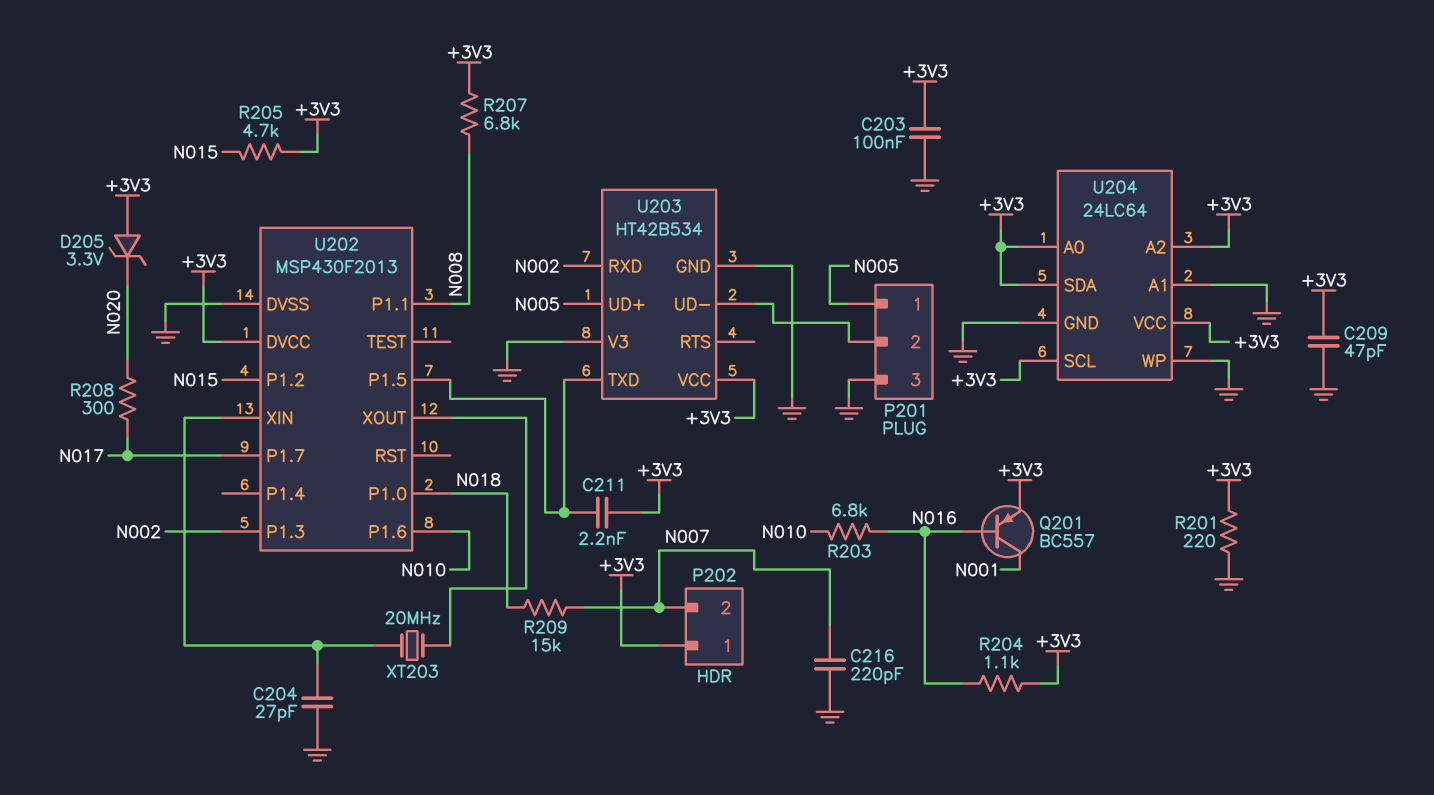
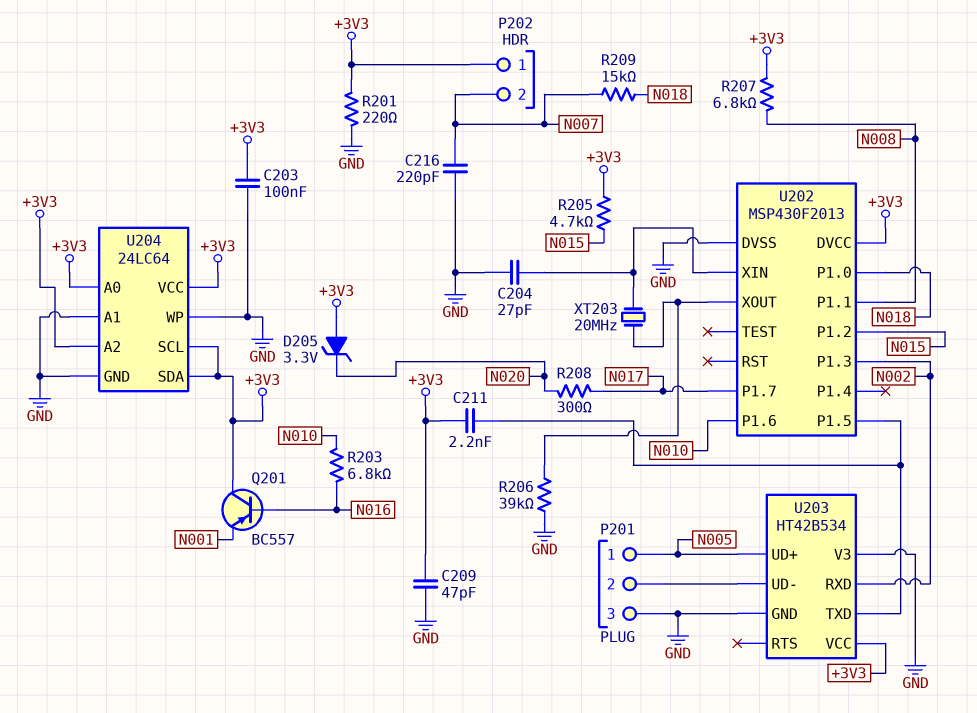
Q201: PNP BC557 (B N016, C N001, E +3V3) -> PNP BC557 (B N016, C +3V3, E N001)
R204: 1.1k (+3V3, N016) -> none
R206: none -> 39k (GND, U202/XOUT)

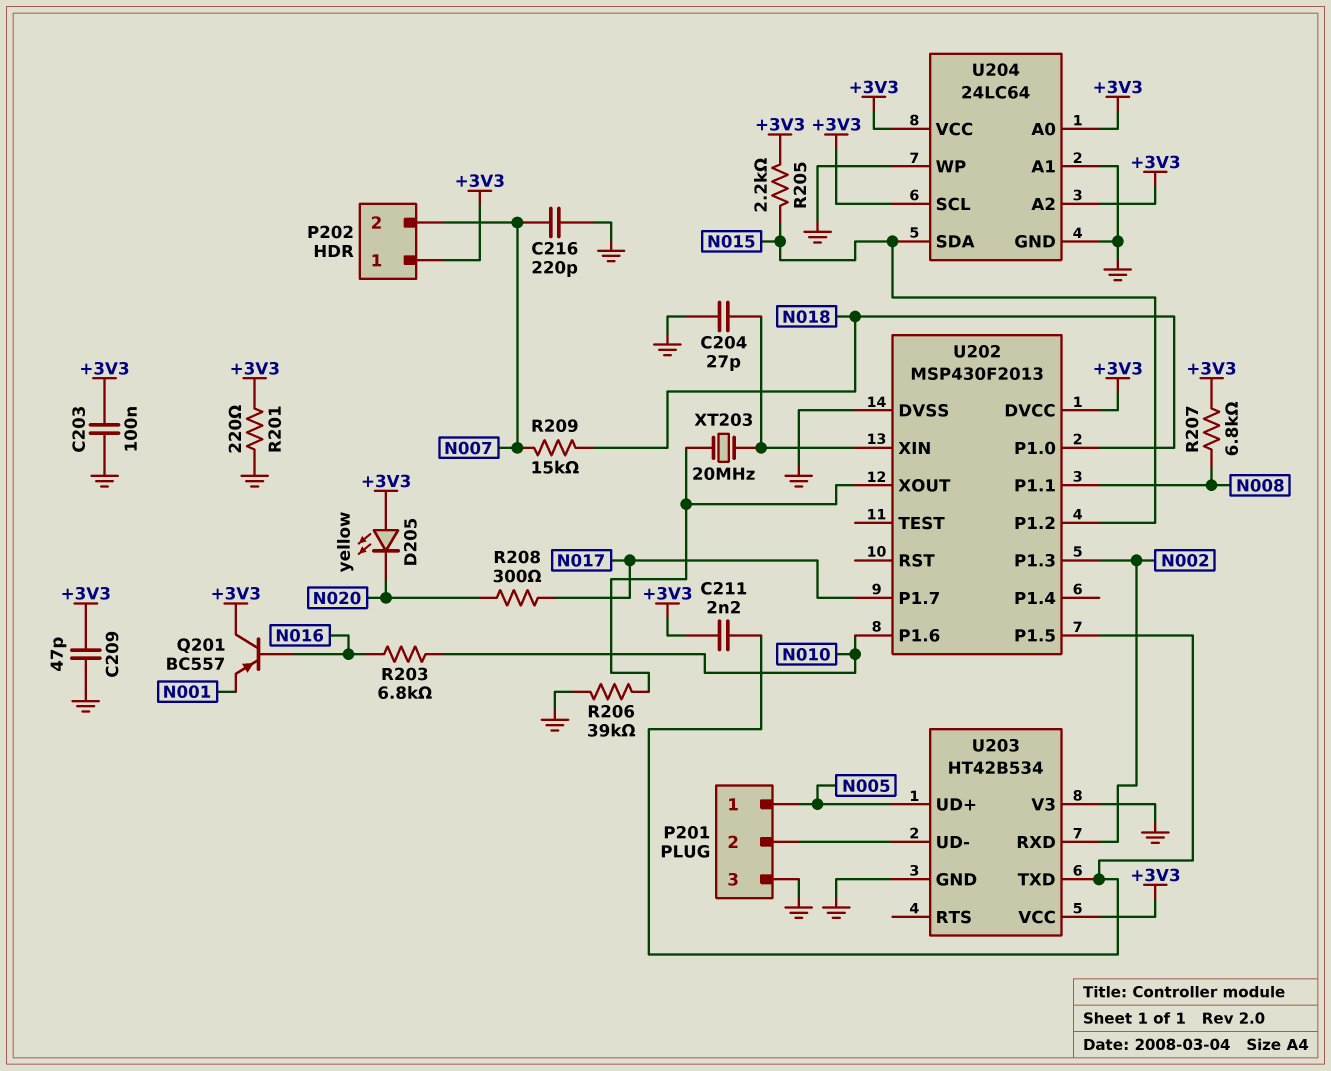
D205: zener 3.3V (A +3V3, K N020) -> LED yellow (A +3V3, K N020)
R205: 4.7k (+3V3, N015) -> 2.2k (+3V3, N015)
U204 pin SDA: +3V3 -> N015

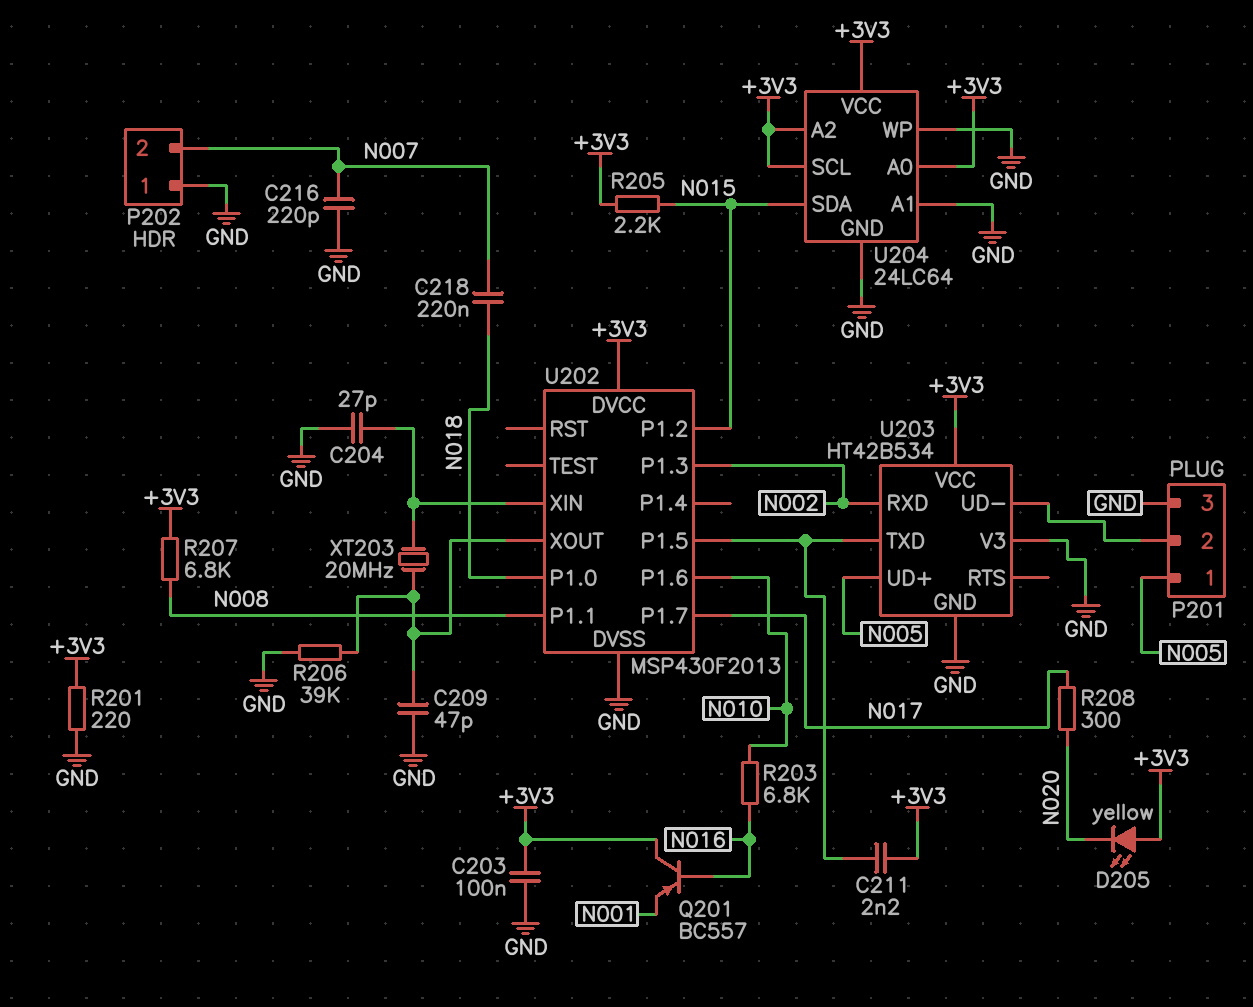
C209: 47pF (+3V3, GND) -> 47pF (GND, U202/XOUT)
C218: none -> 220nF (N007, N018)
P202 pin 1: +3V3 -> GND
R209: 15k (N007, N018) -> none

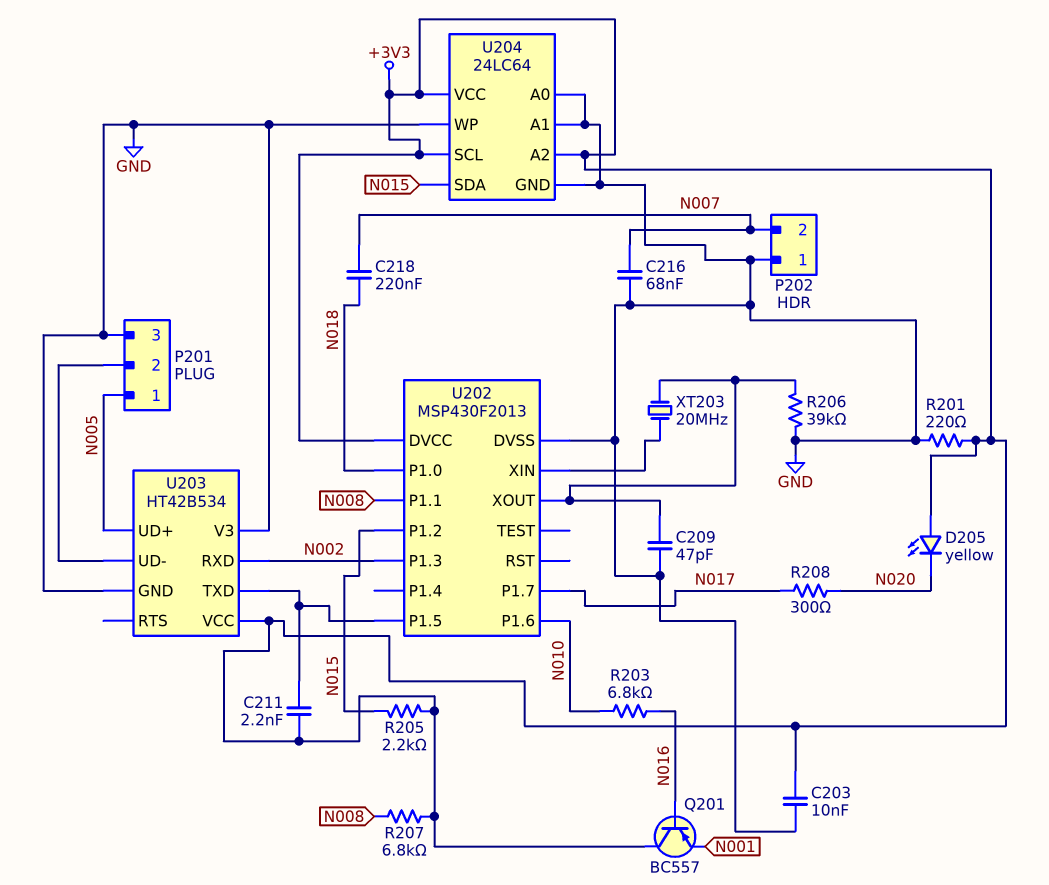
C203: 100nF (+3V3, GND) -> 10nF (+3V3, GND)
C204: 27pF (GND, U202/XIN) -> none
C216: 220pF (GND, N007) -> 68nF (GND, N007)
U204 pin A0: +3V3 -> GND

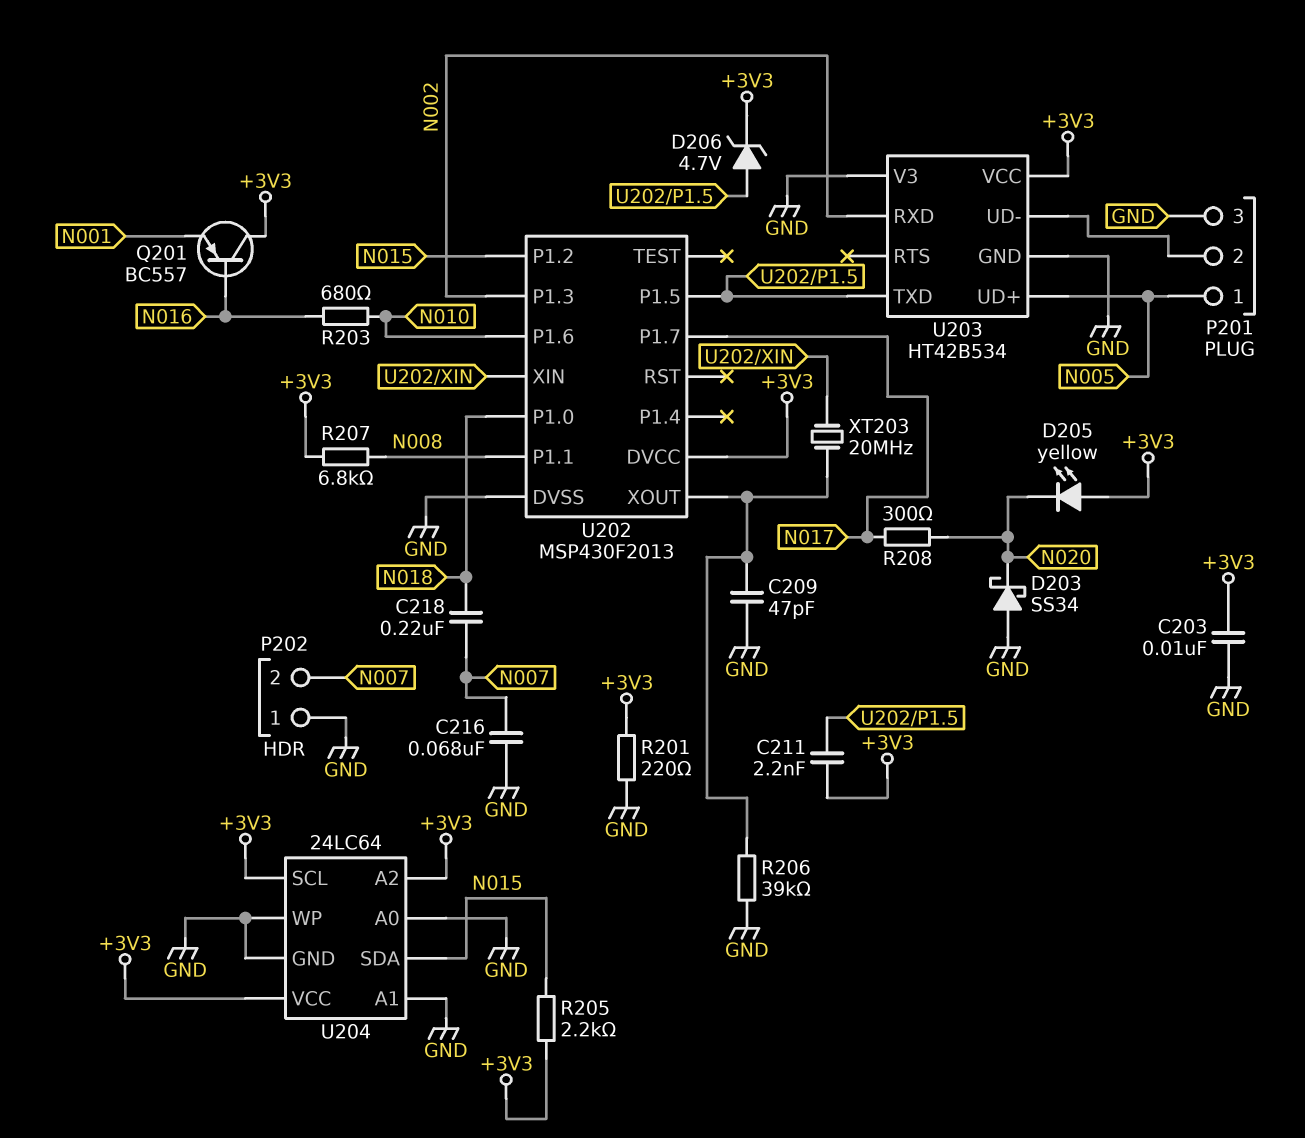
D203: none -> schottky SS34 (A GND, K N020)
D206: none -> zener 4.7V (A U202/P1.5, K +3V3)
R203: 6.8k (N010, N016) -> 680 (N010, N016)

